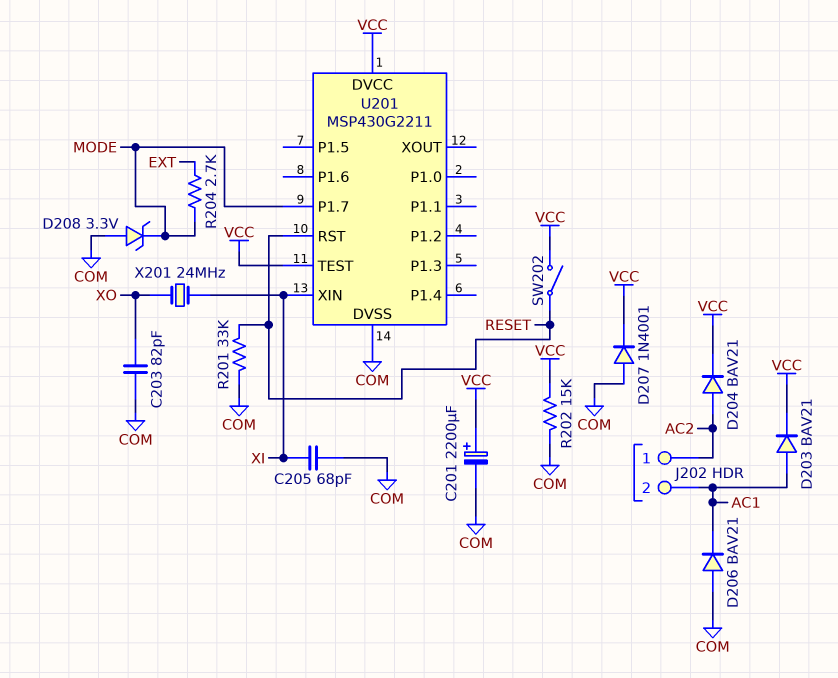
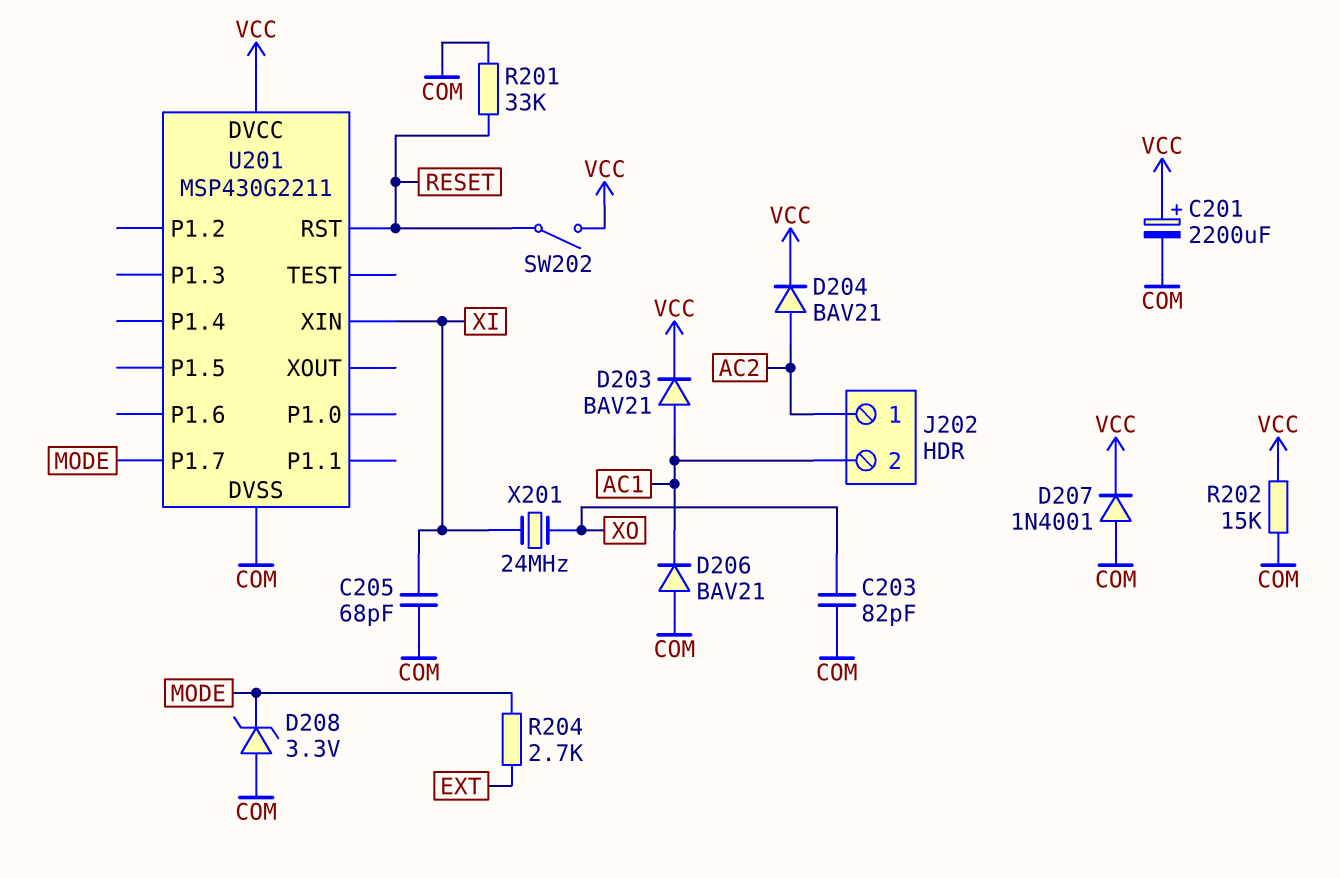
U201 pin TEST: VCC -> none

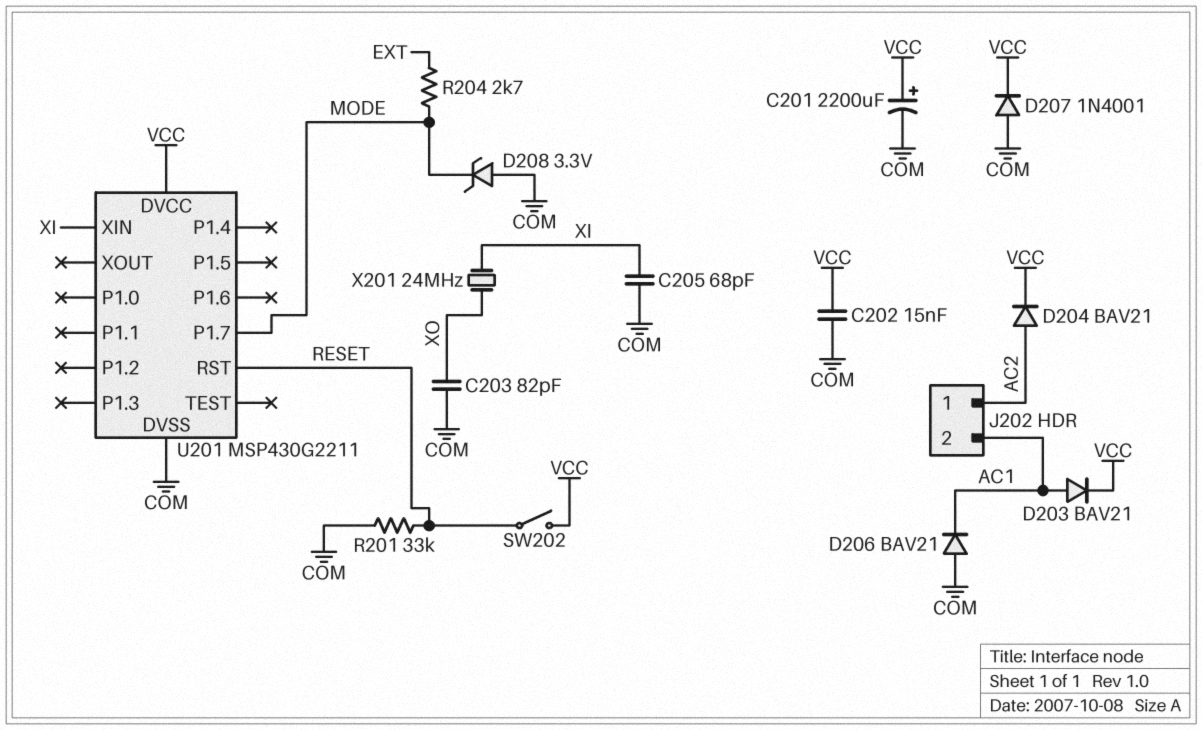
C202: none -> 15nF (COM, VCC)
R202: 15k (COM, VCC) -> none

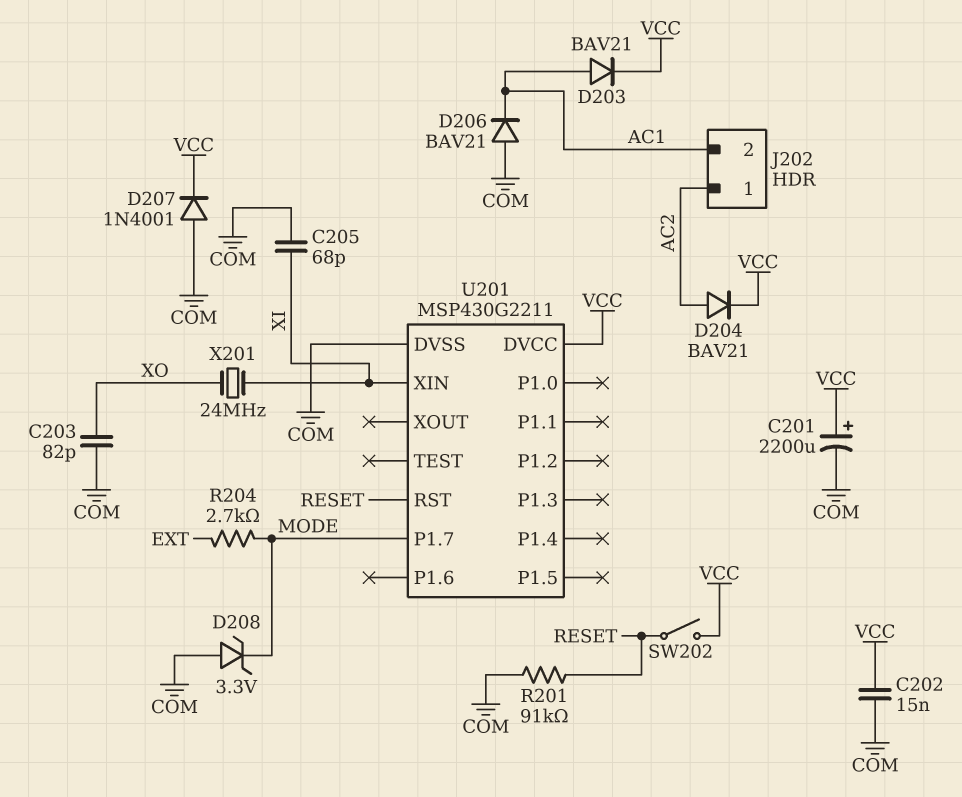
R201: 33k (COM, RESET) -> 91k (COM, RESET)

